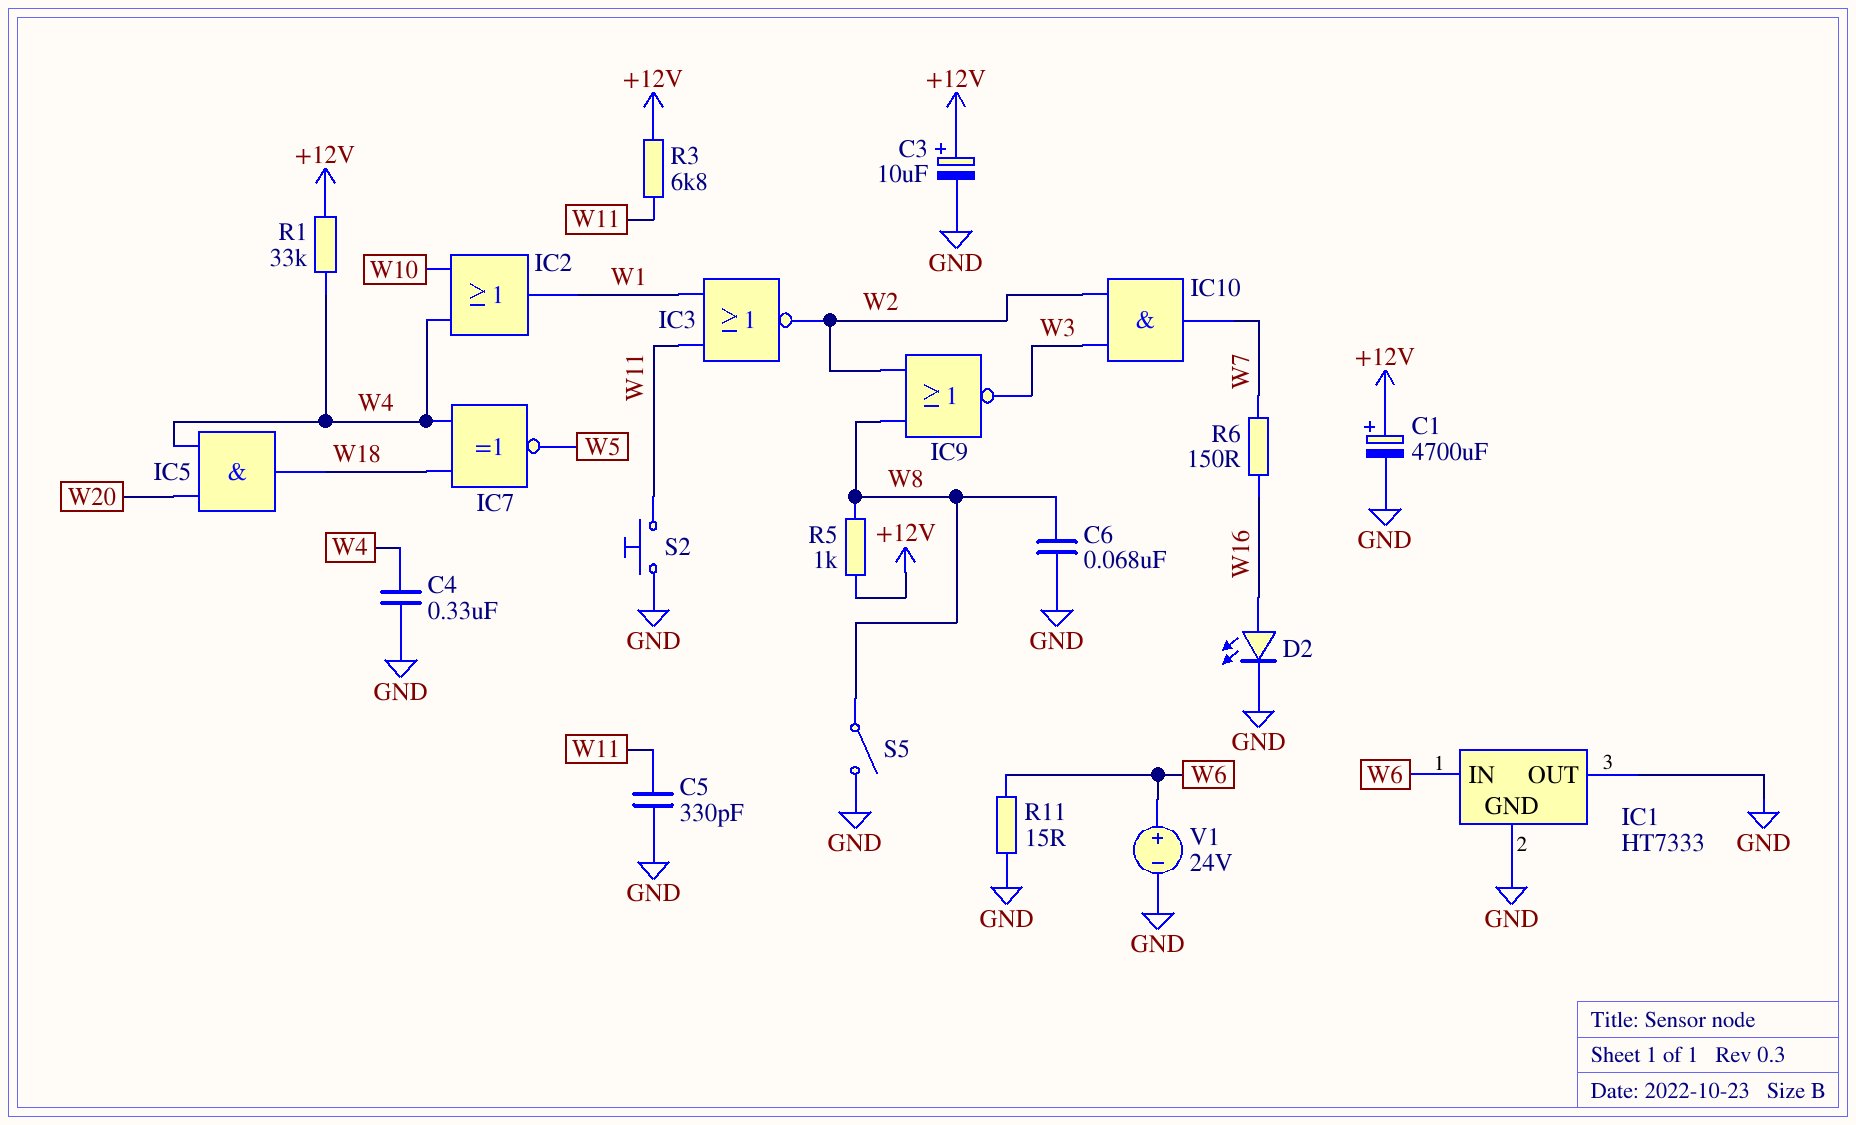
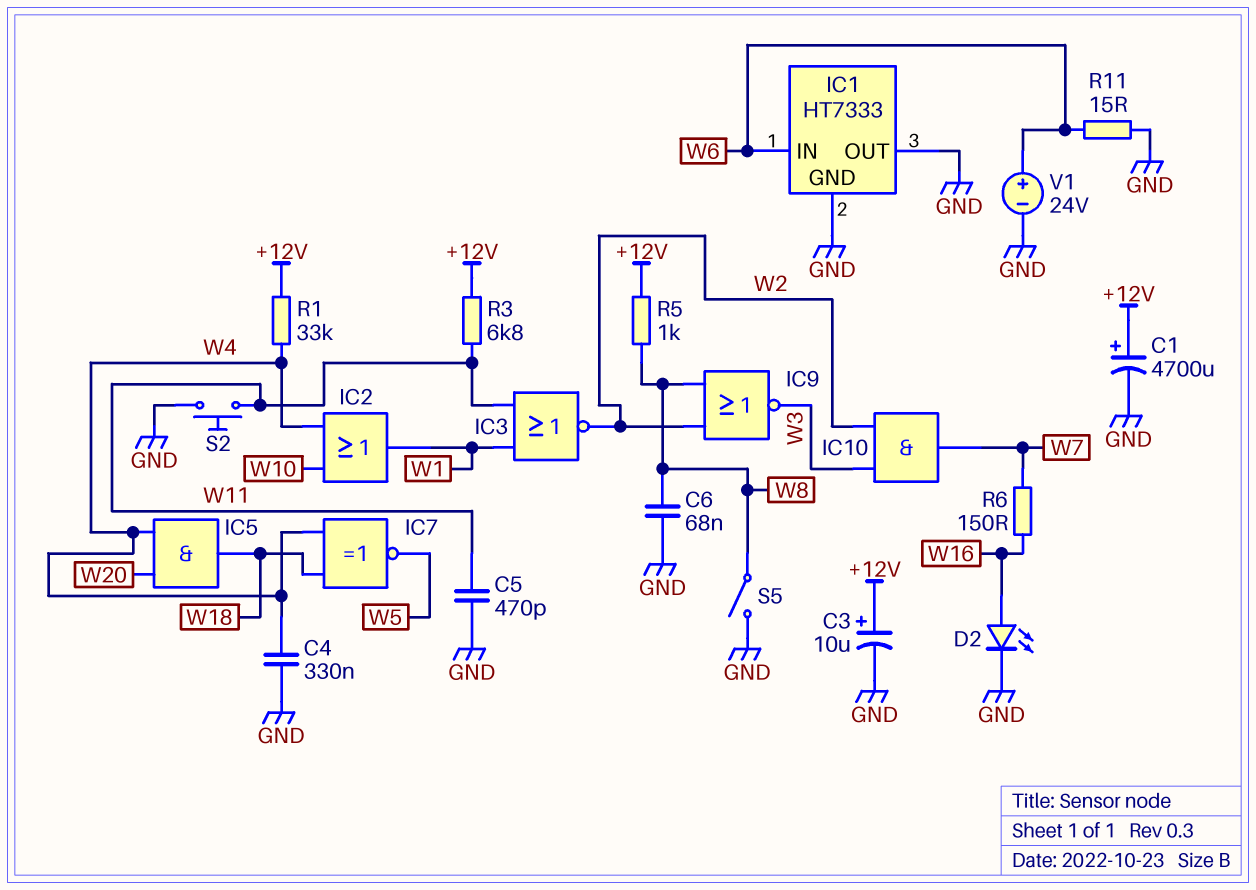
C5: 330pF (GND, W11) -> 470pF (GND, W11)

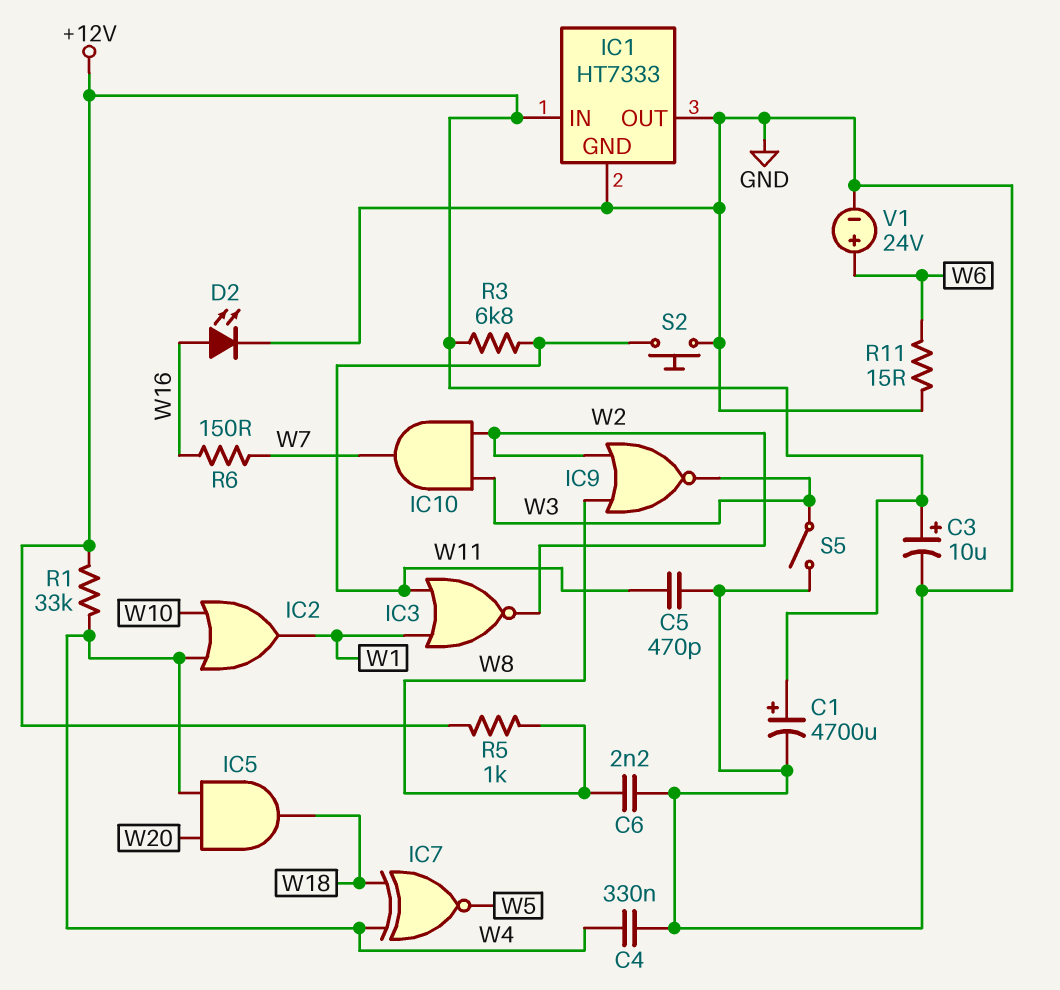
C6: 68nF (GND, W8) -> 2.2nF (GND, W8)
IC1 pin IN: W6 -> +12V
S5: switch (GND, W8) -> switch (GND, W3)

